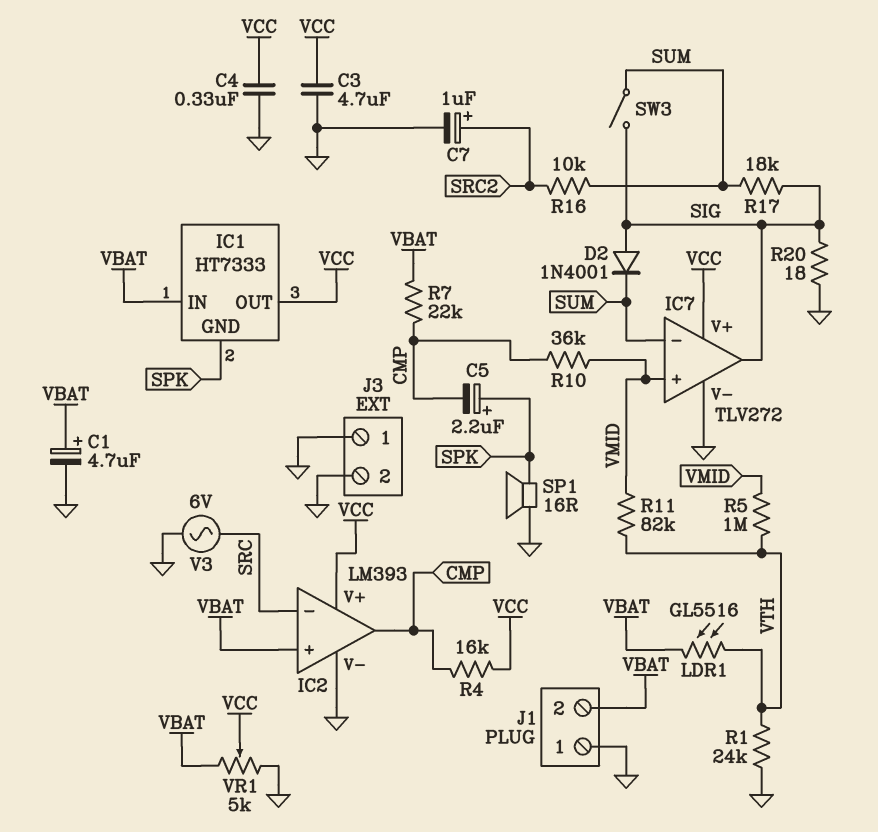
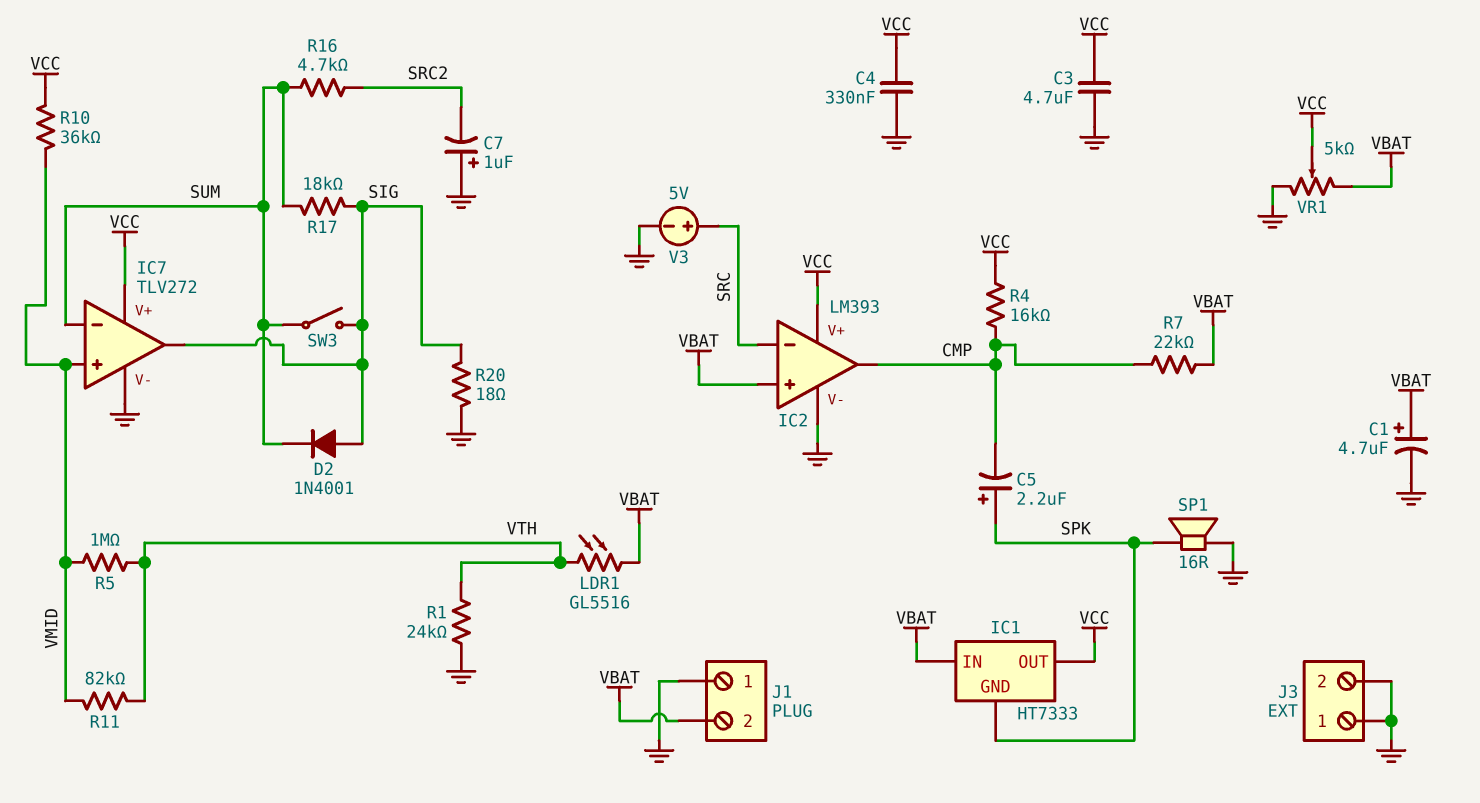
C7: 1uF (plus SRC2, minus GND) -> 1uF (plus GND, minus SRC2)
R10: 36k (CMP, VMID) -> 36k (VCC, VMID)
R16: 10k (SRC2, SUM) -> 4.7k (SRC2, SUM)
V3: AC 6V (GND, SRC) -> 5V (plus SRC, minus GND)

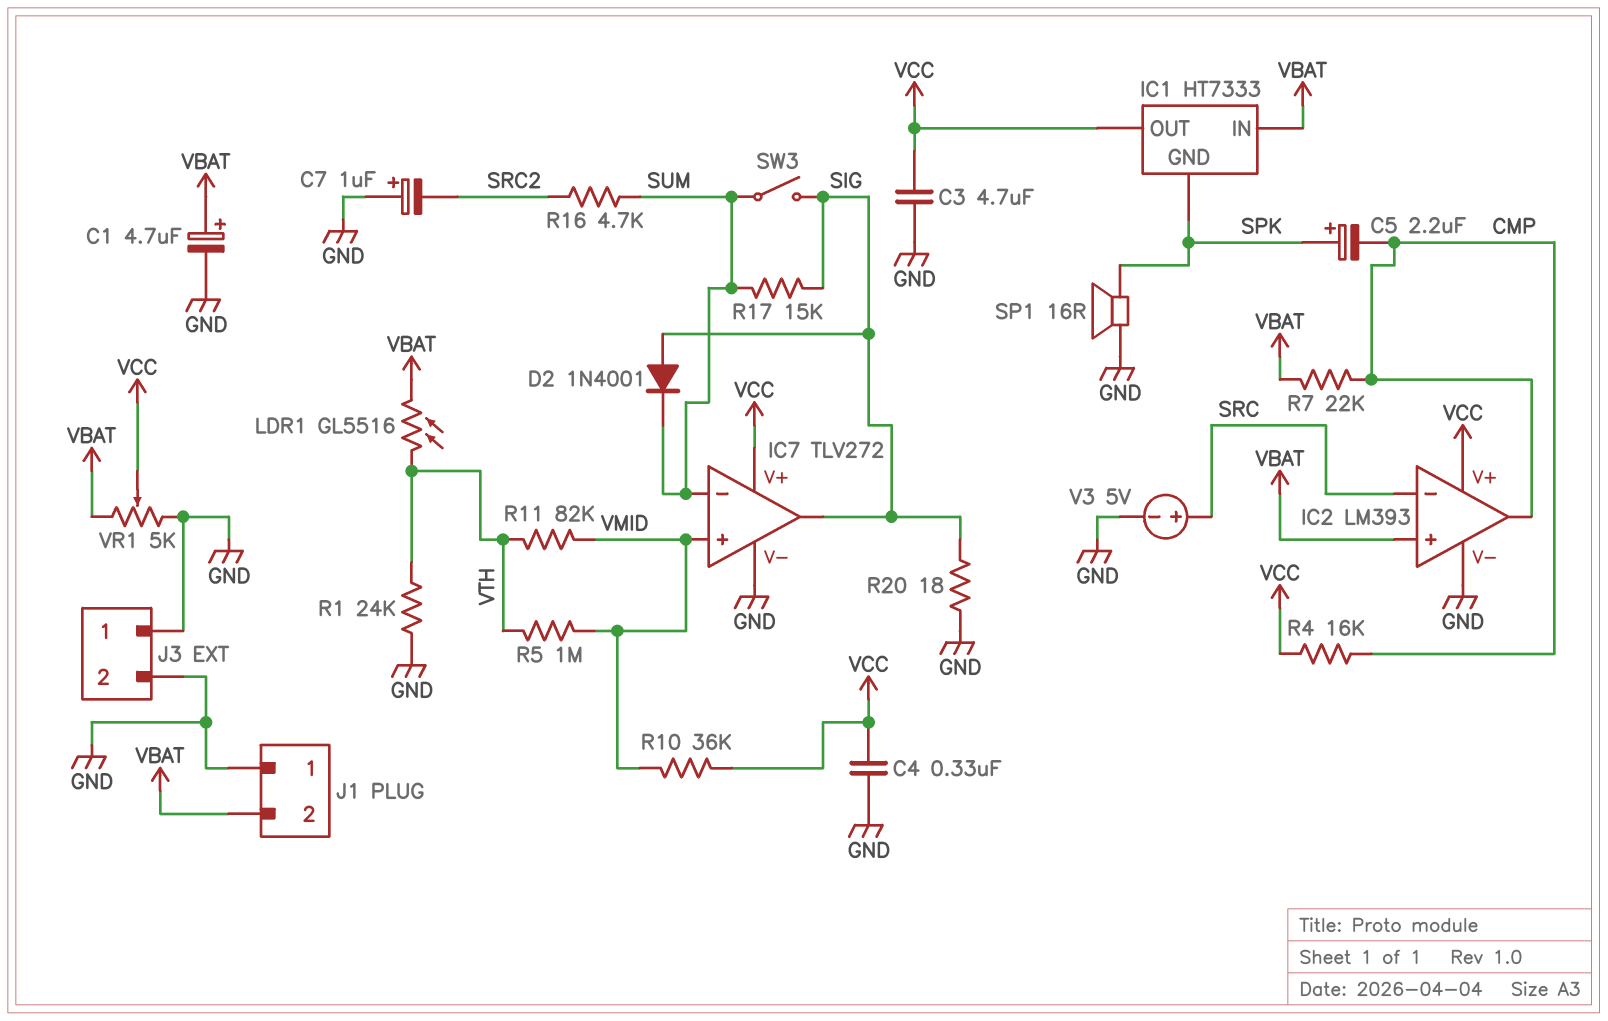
R17: 18k (SIG, SUM) -> 15k (SIG, SUM)

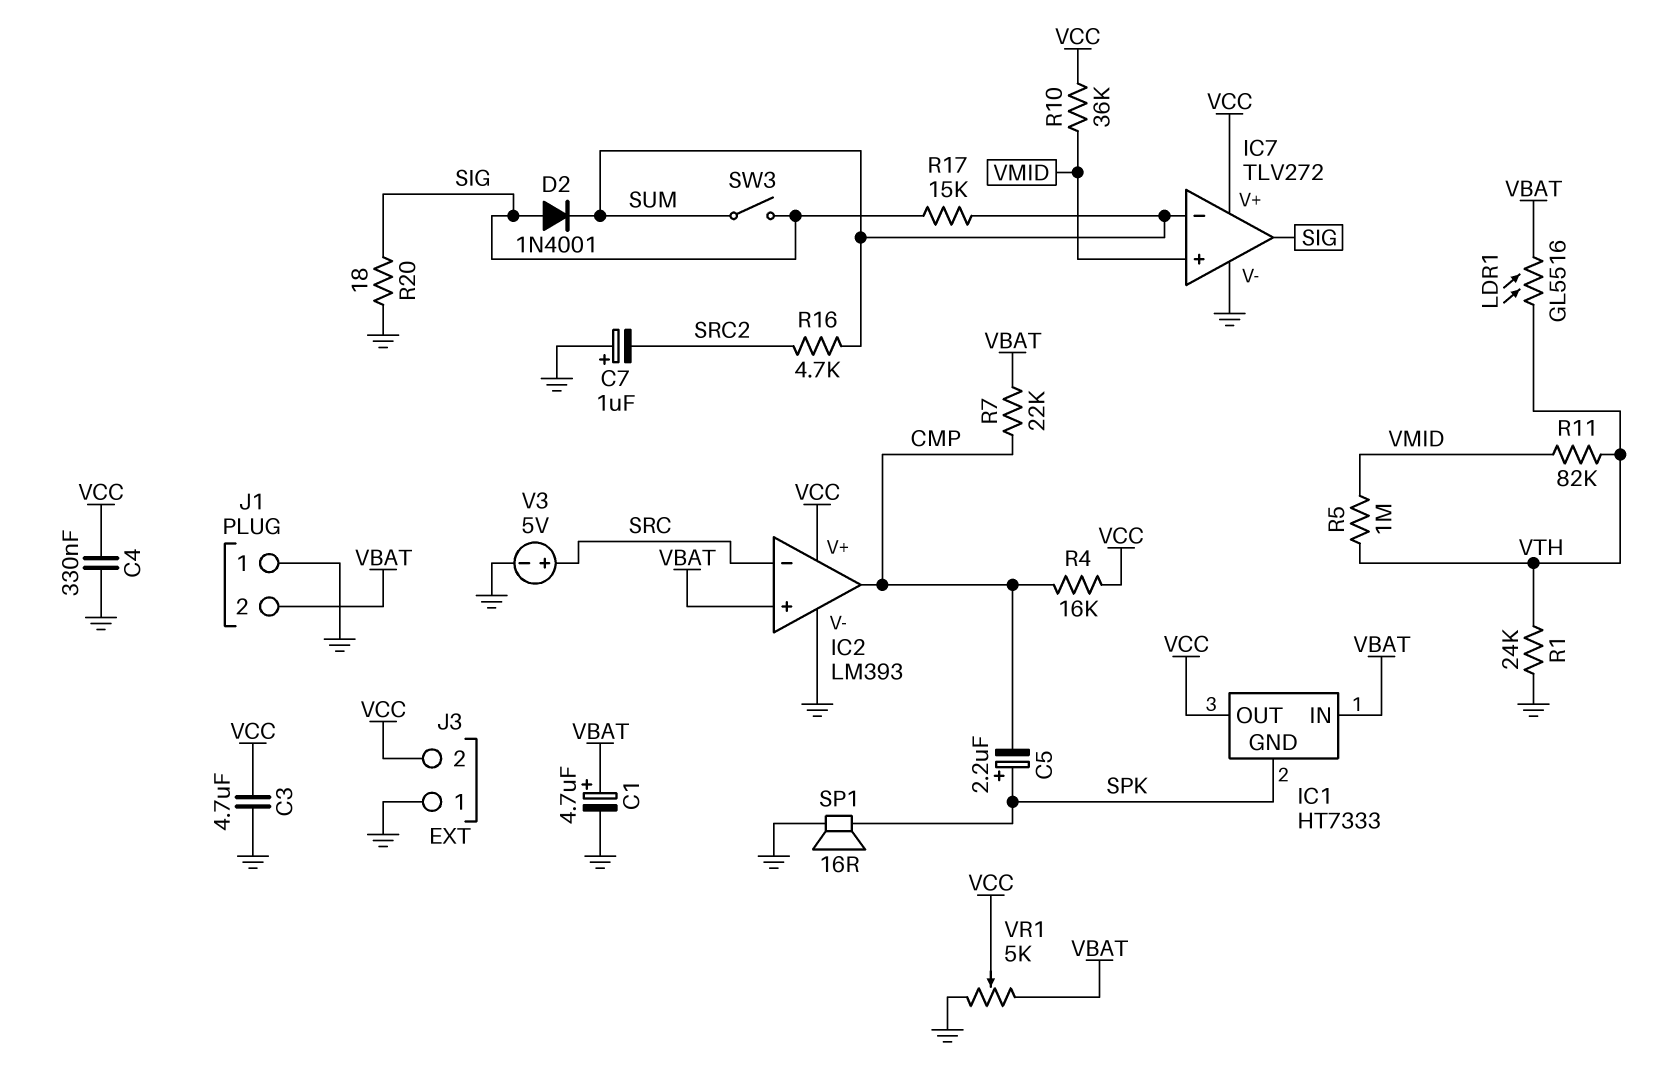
J3 pin 2: GND -> VCC

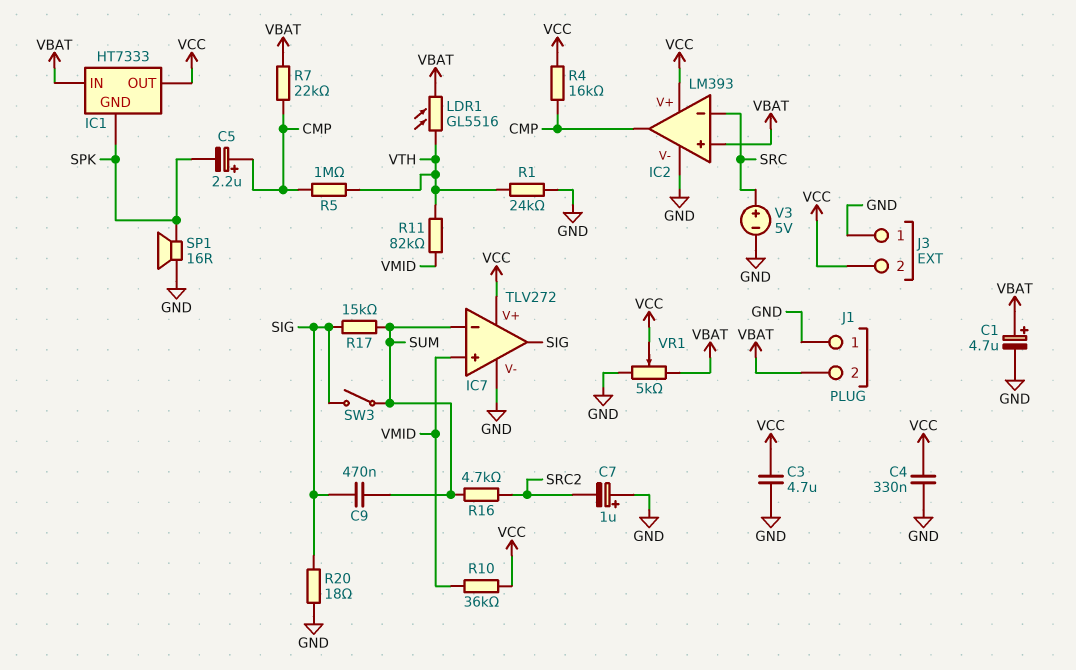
C5: 2.2uF (plus SPK, minus CMP) -> 2.2uF (plus CMP, minus SPK)
C9: none -> 470nF (SIG, SUM)
D2: diode 1N4001 (A SIG, K SUM) -> none
R5: 1M (VMID, VTH) -> 1M (CMP, VTH)

